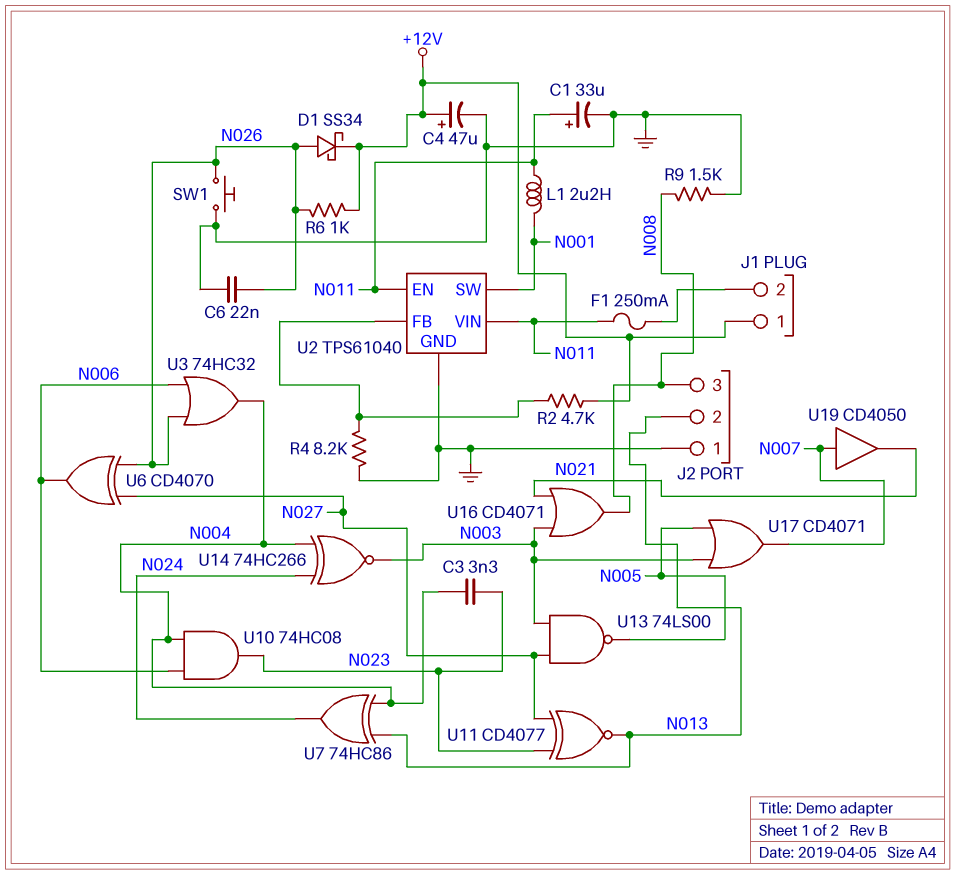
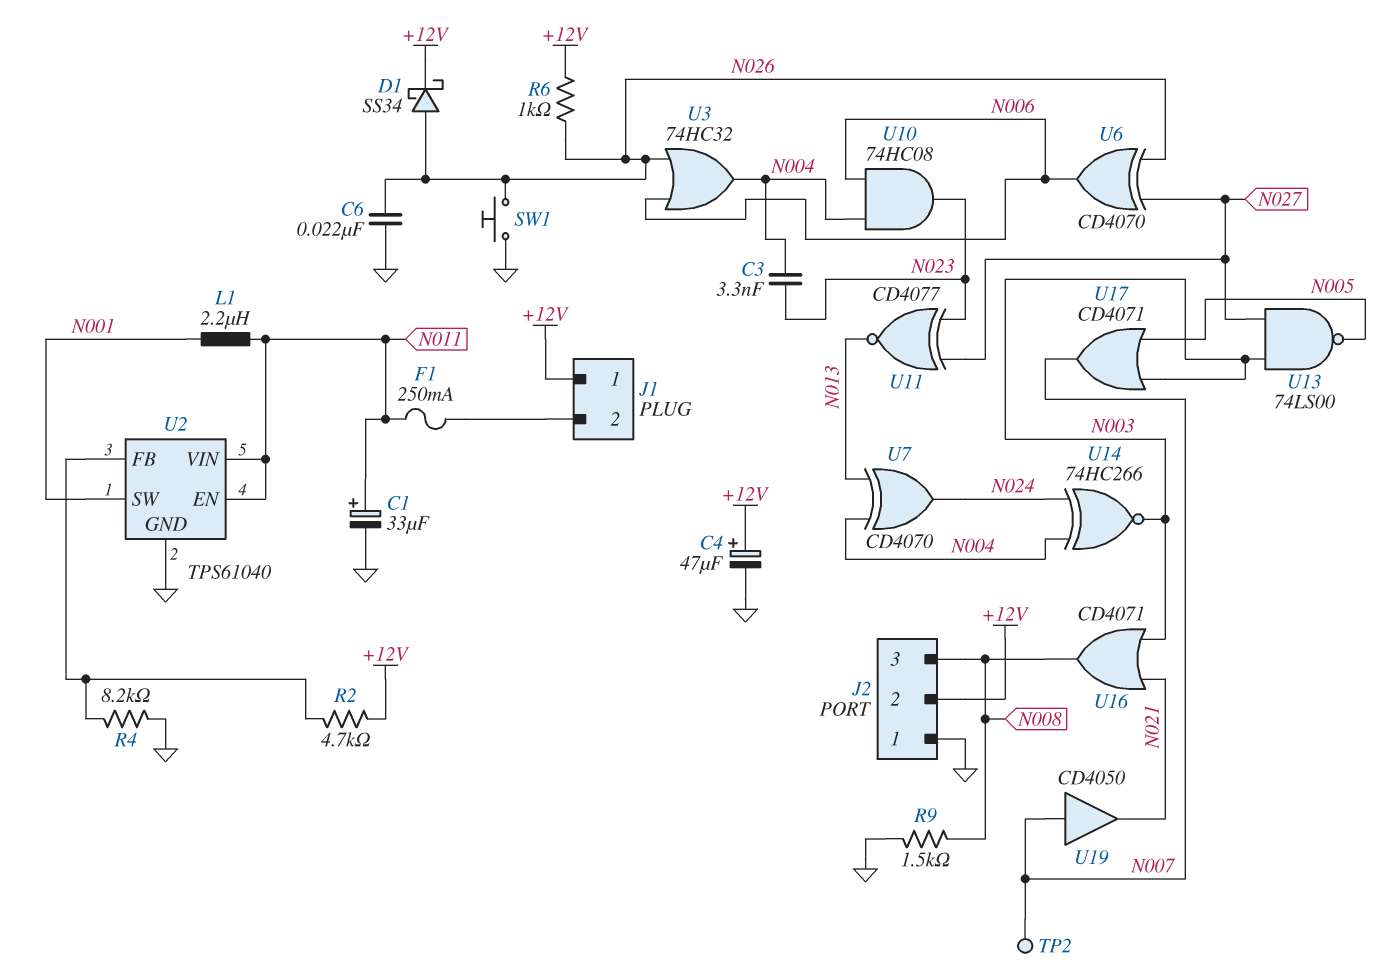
J2 pin 2: N013 -> +12V
TP2: none -> test point (N007)
U7: XOR 74HC86 (in N004, in N013, out N024) -> XOR CD4070 (in N004, in N013, out N024)

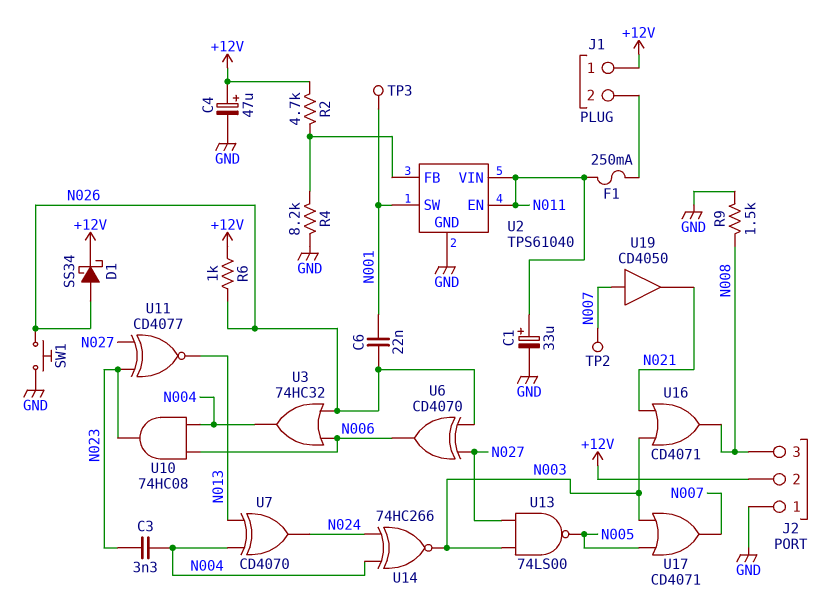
C6: 22nF (GND, N026) -> 22nF (N001, N026)
L1: 2.2uH (N001, N011) -> none
TP3: none -> test point (N001)

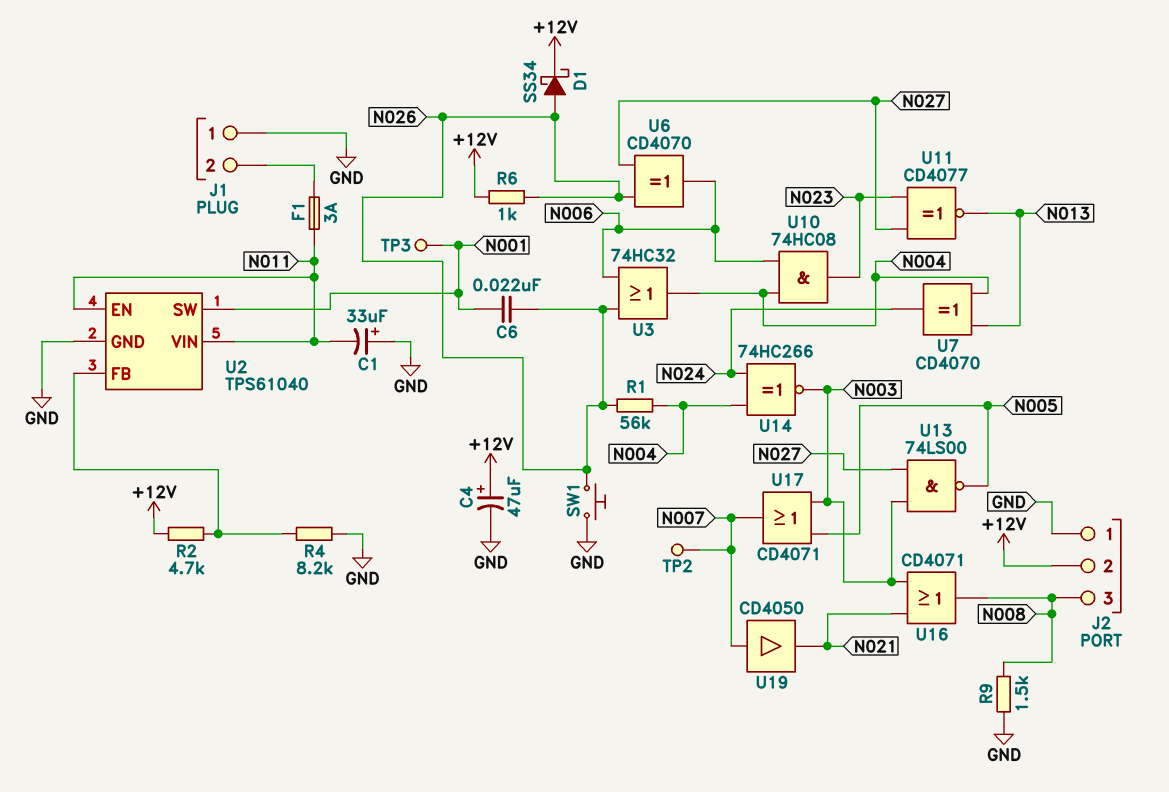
C1: 33uF (plus N011, minus GND) -> 33uF (plus GND, minus N011)
C3: 3.3nF (N004, N023) -> none
F1: 250mA (J1/2, N011) -> 3A (J1/2, N011)
J1 pin 1: +12V -> GND
R1: none -> 56k (N004, N026)

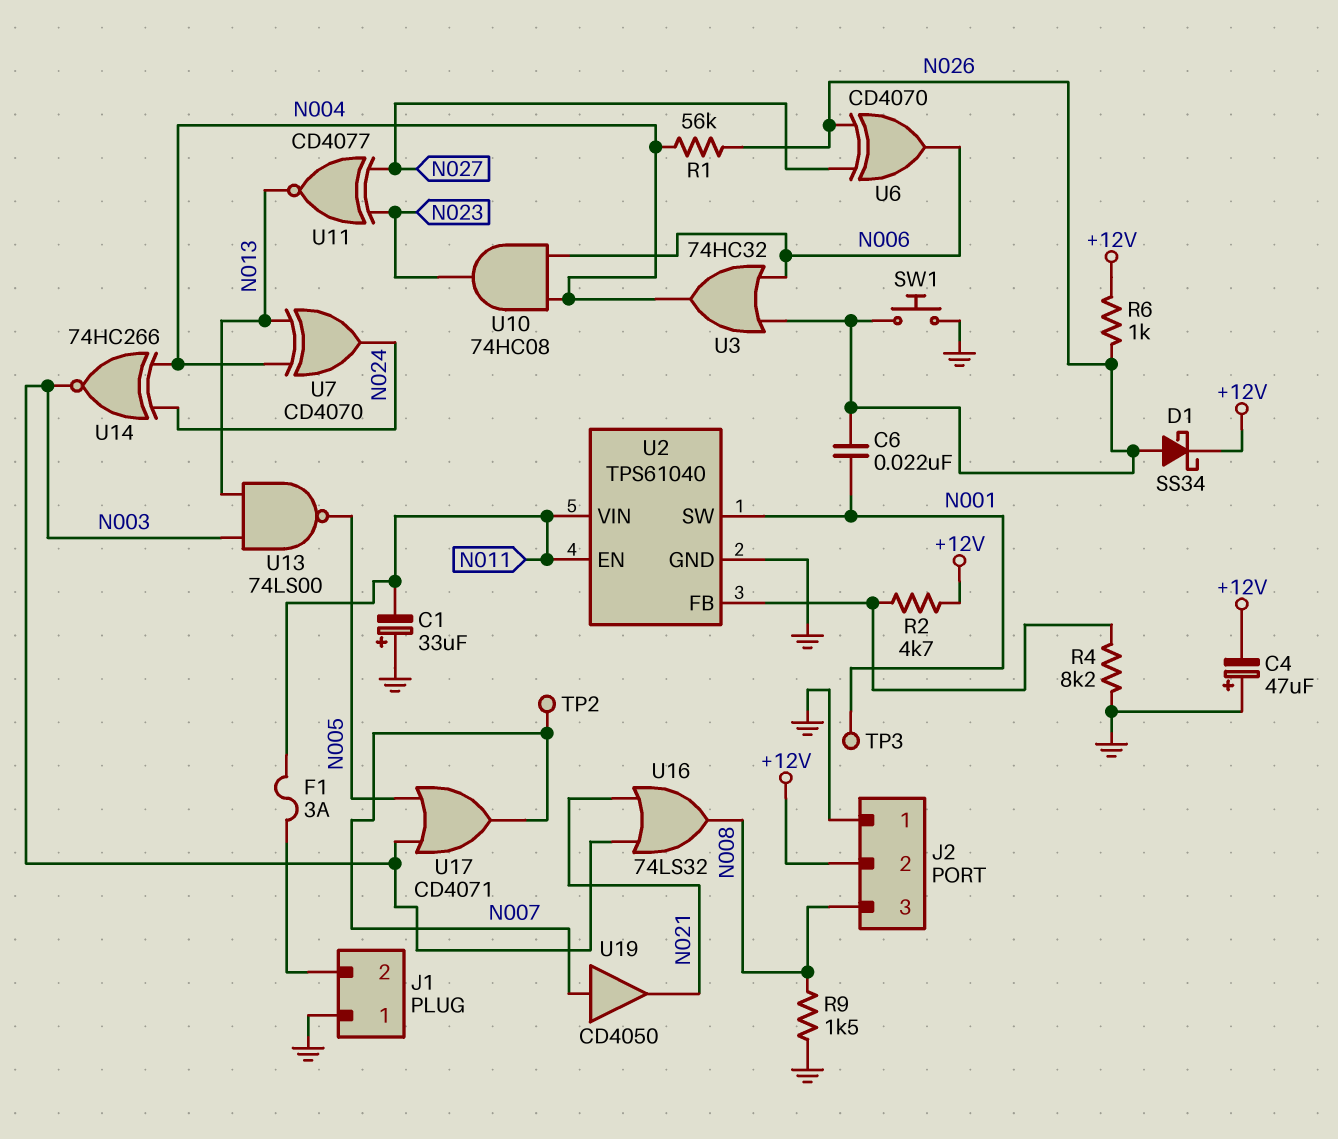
C4: 47uF (plus +12V, minus GND) -> 47uF (plus GND, minus +12V)
U13: NAND 74LS00 (in N003, in N027, out N005) -> NAND 74LS00 (in N003, in N013, out N005)
U16: OR CD4071 (in N003, in N021, out N008) -> OR 74LS32 (in N003, in N021, out N008)

